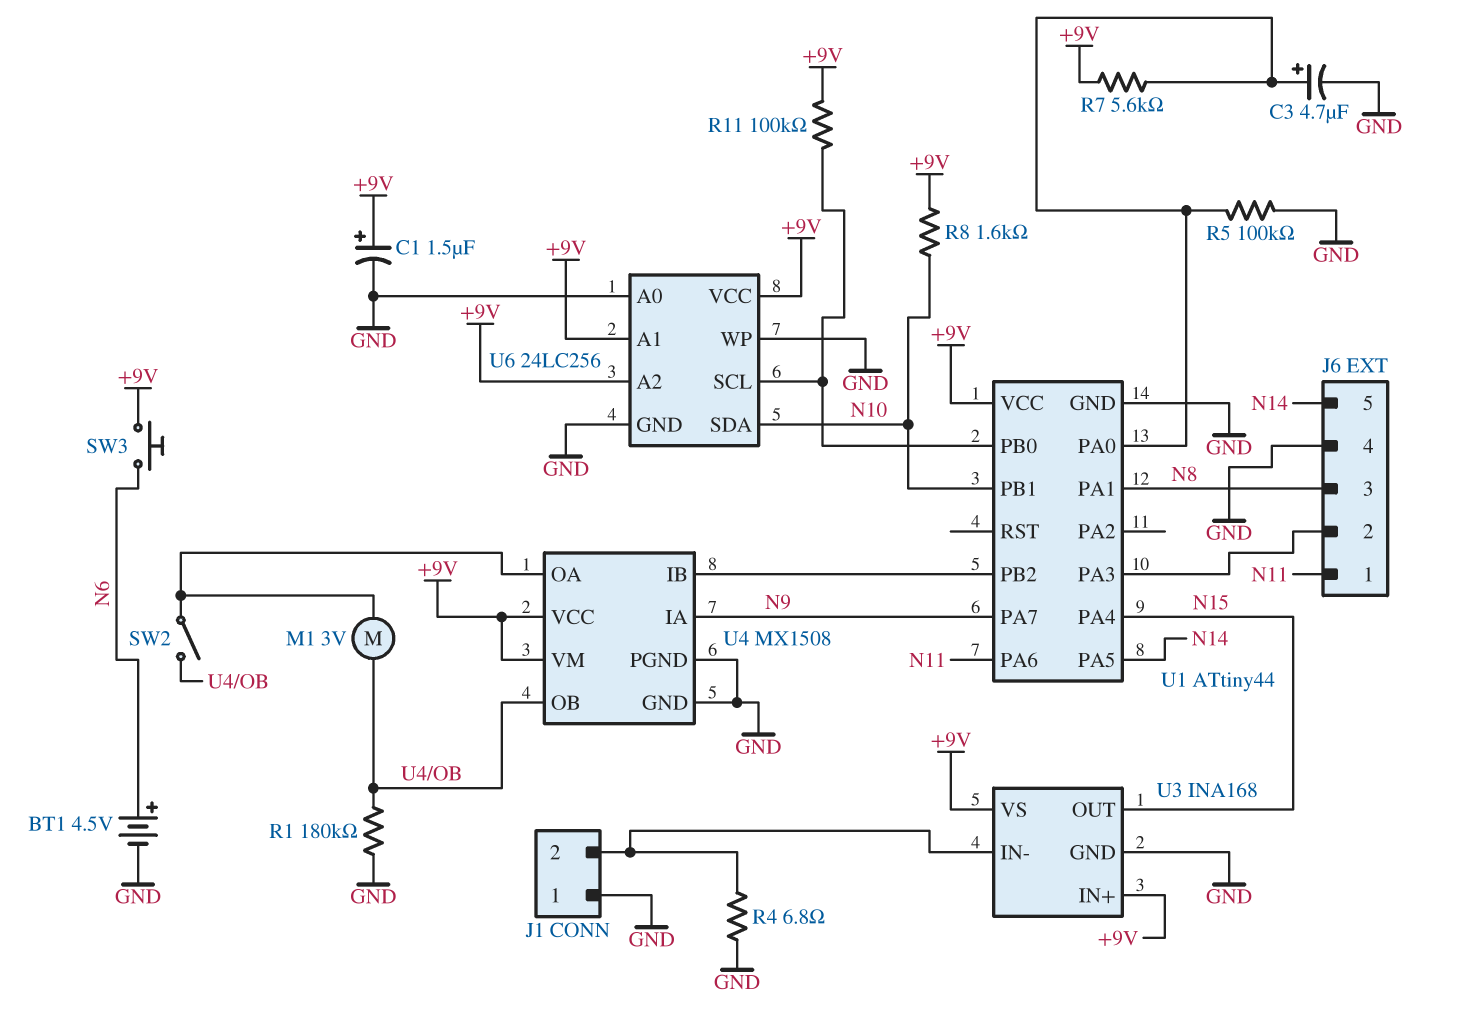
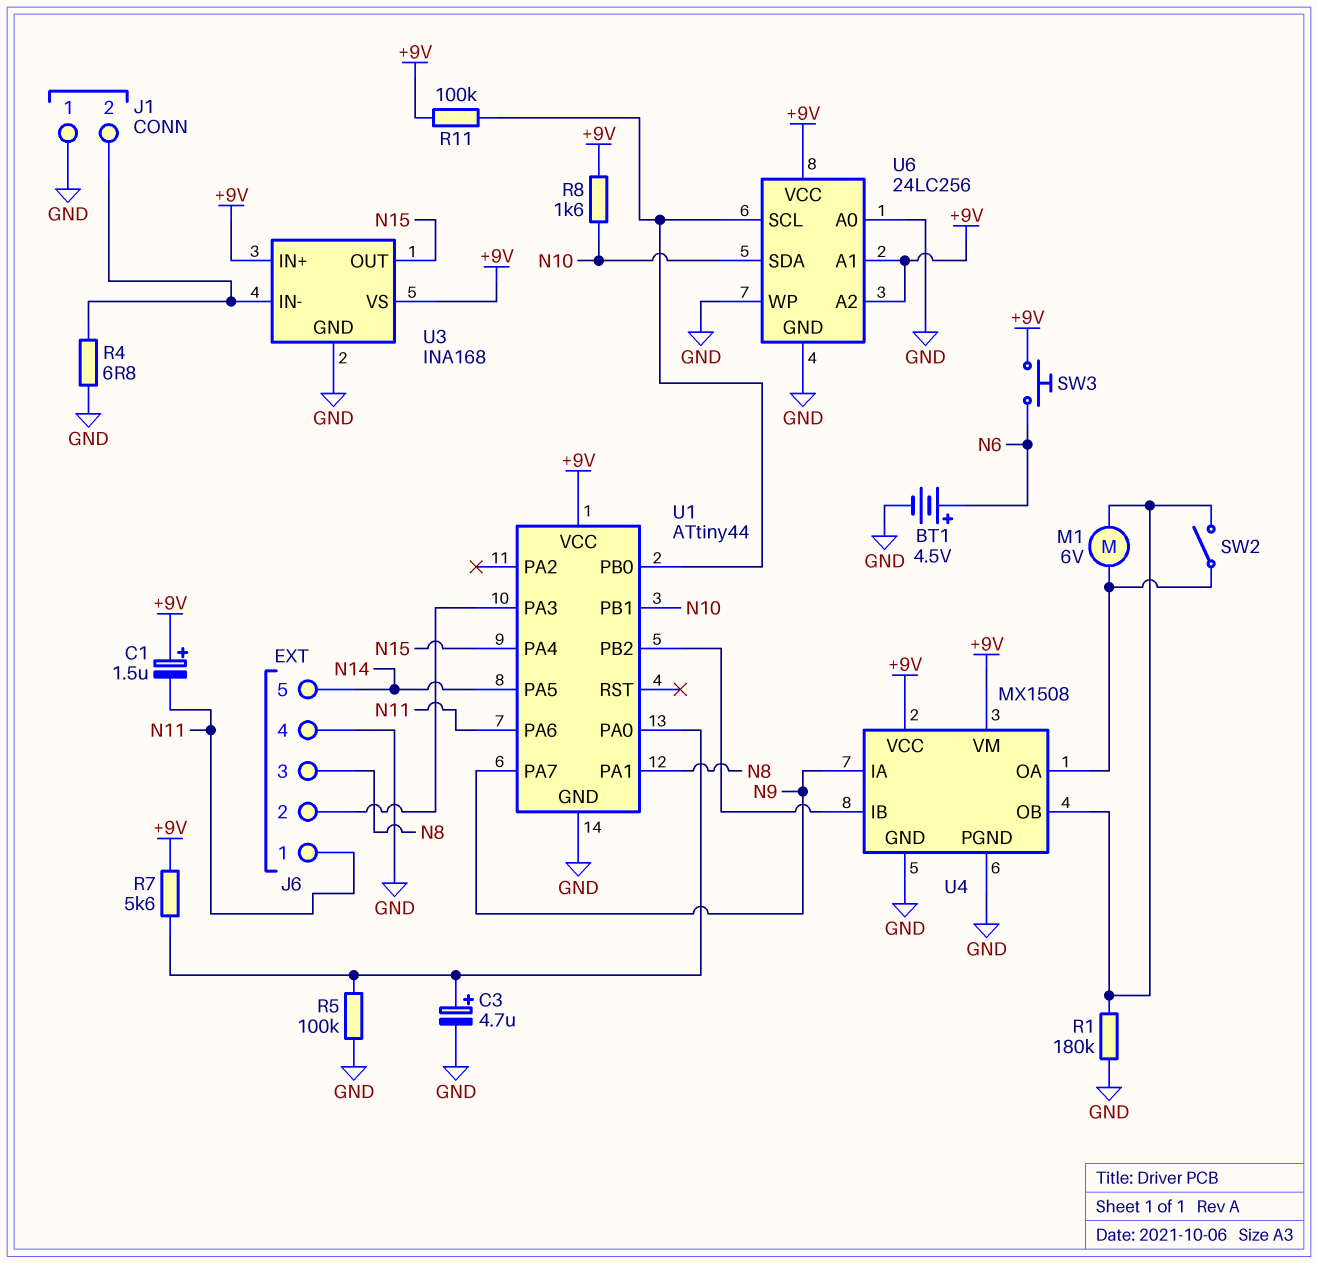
C1: 1.5uF (plus +9V, minus GND) -> 1.5uF (plus +9V, minus N11)
M1: motor 3V (U4/OA, U4/OB) -> motor 6V (U4/OA, U4/OB)

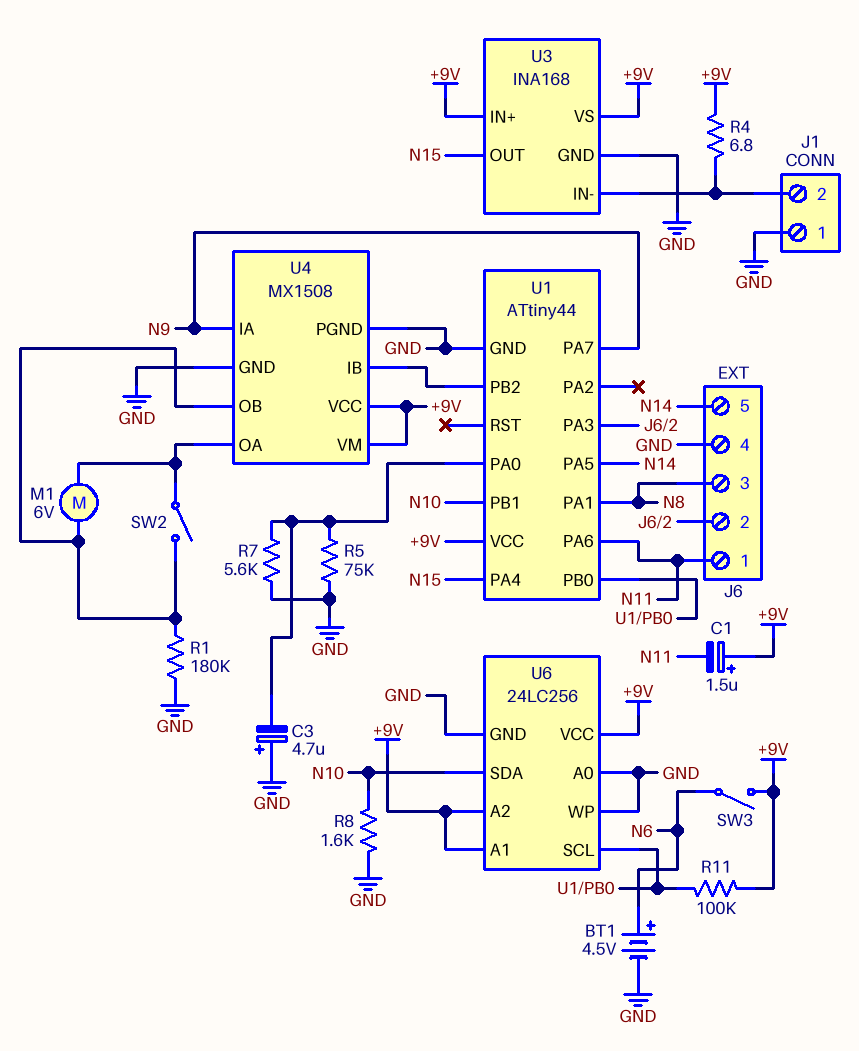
C3: 4.7uF (plus U1/PA0, minus GND) -> 4.7uF (plus GND, minus U1/PA0)
R4: 6.8 (GND, J1/2) -> 6.8 (+9V, J1/2)
R5: 100k (GND, U1/PA0) -> 75k (GND, U1/PA0)
R7: 5.6k (+9V, U1/PA0) -> 5.6k (GND, U1/PA0)
R8: 1.6k (+9V, N10) -> 1.6k (GND, N10)
SW3: button (+9V, N6) -> switch (+9V, N6)

